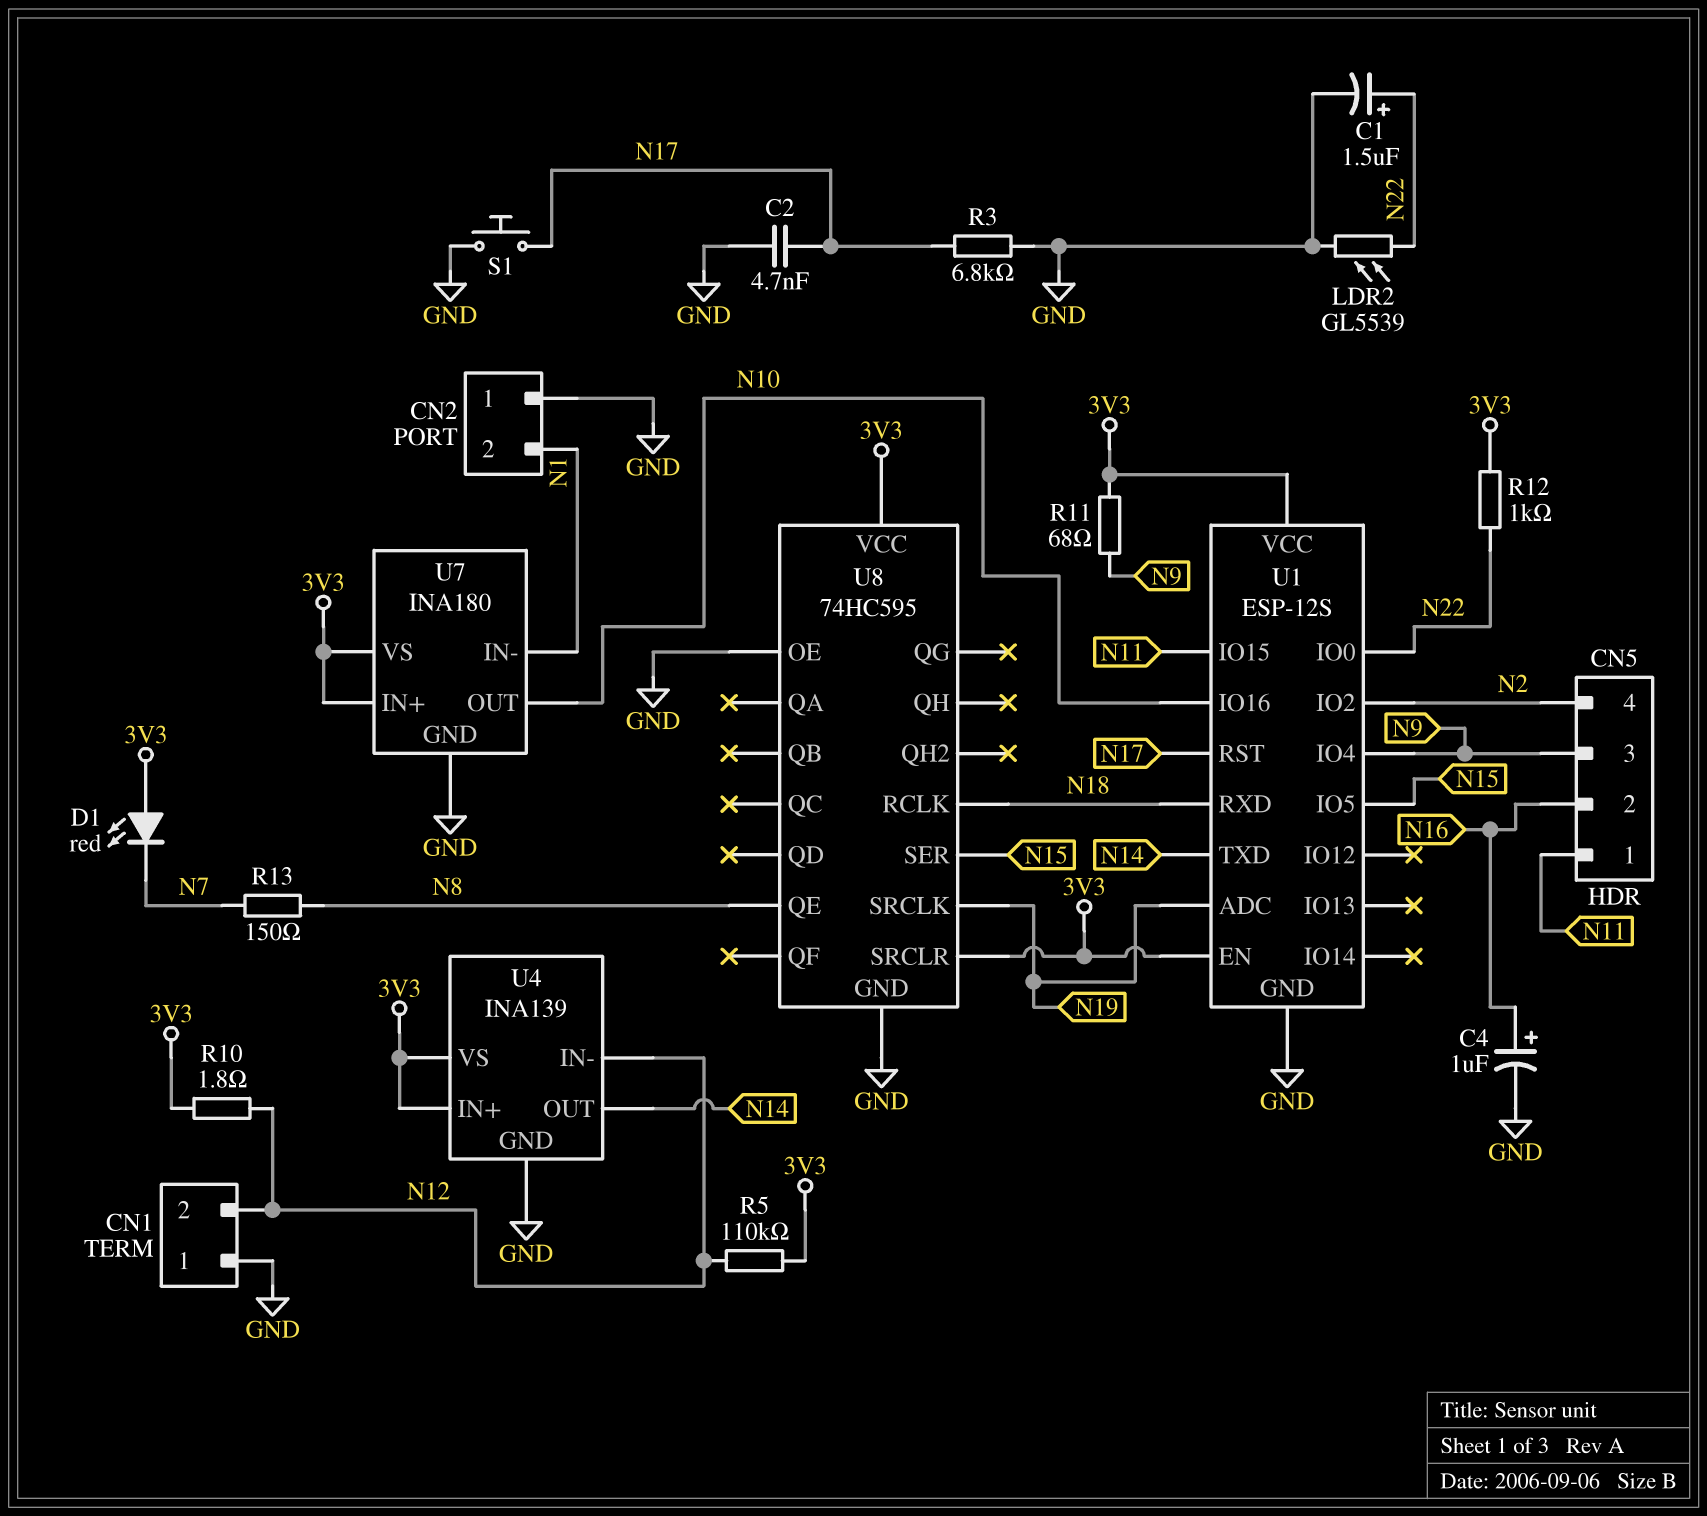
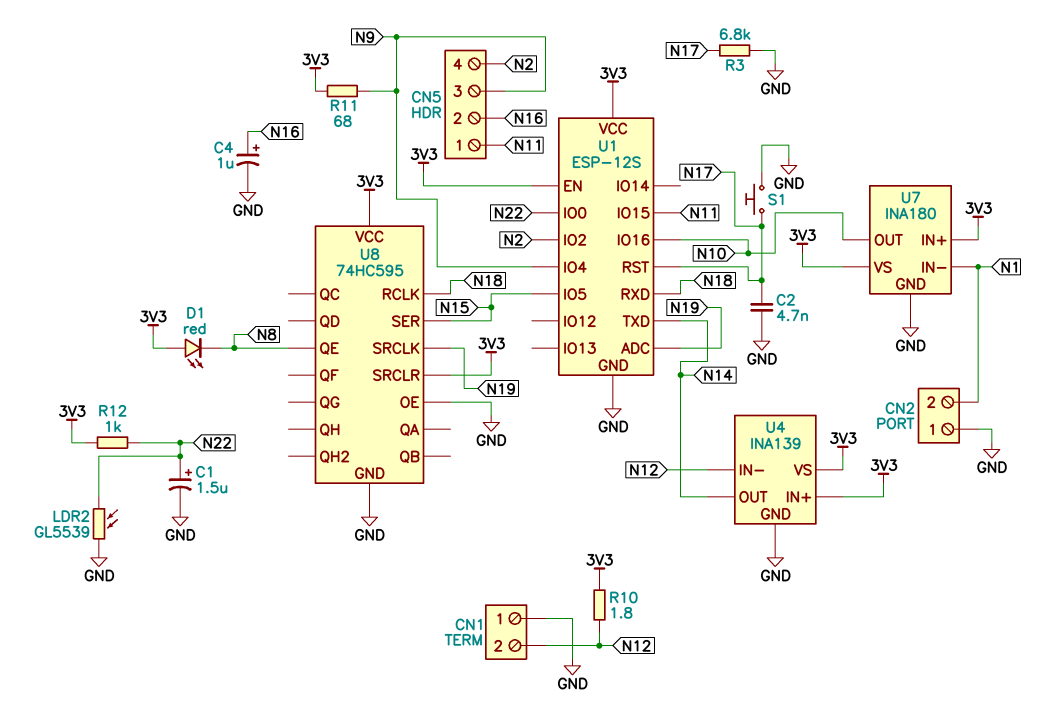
D1: LED red (A 3V3, K N7) -> LED red (A 3V3, K N8)
R5: 110k (3V3, N12) -> none
R13: 150 (N7, N8) -> none

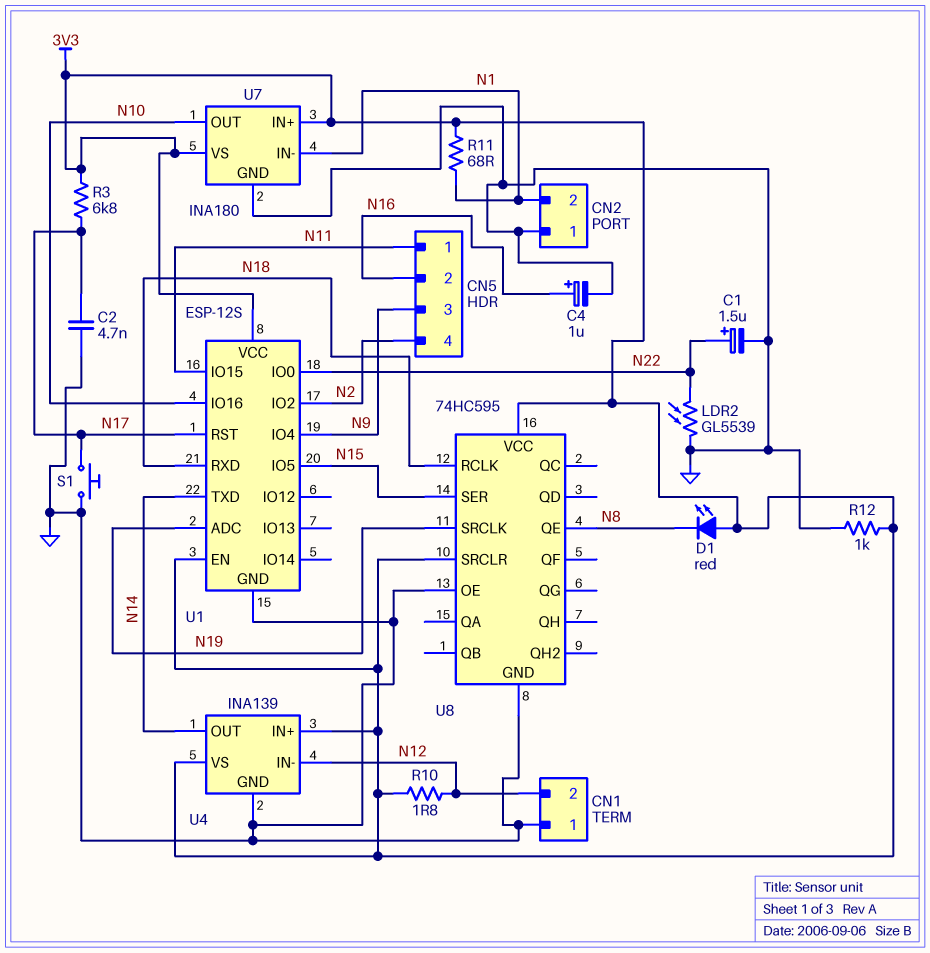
R3: 6.8k (GND, N17) -> 6.8k (3V3, N17)
R11: 68 (3V3, N9) -> 68 (3V3, N1)
R12: 1k (3V3, N22) -> 1k (3V3, GND)

